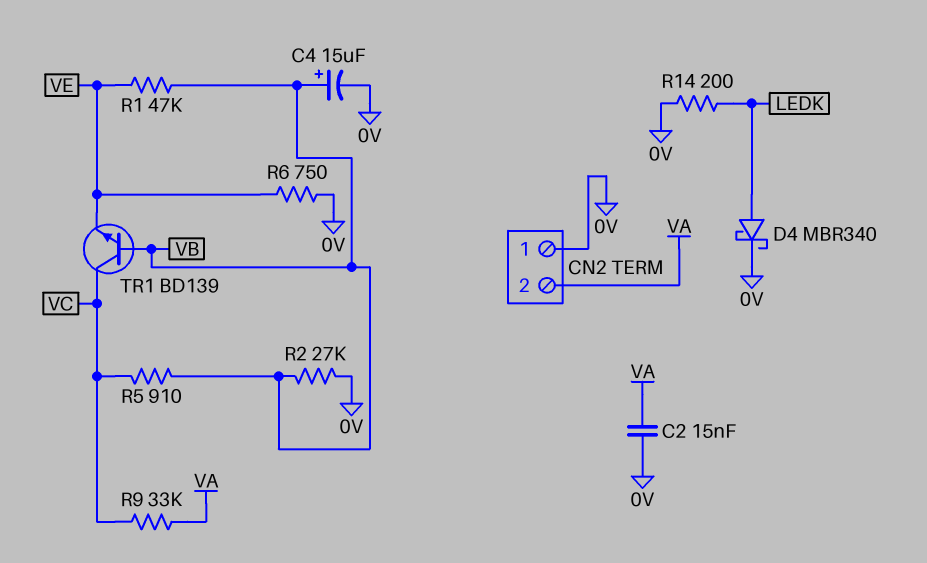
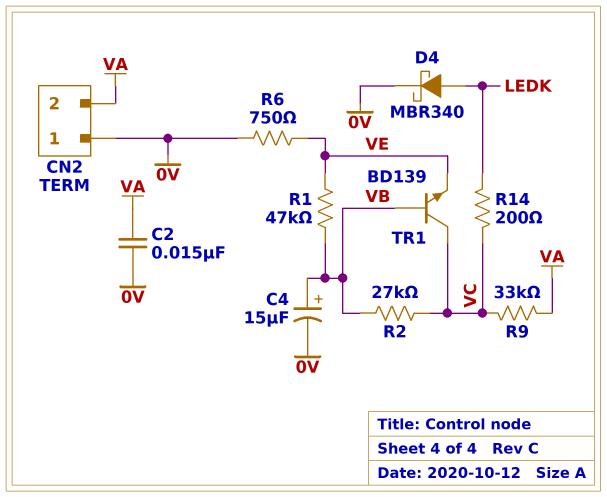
R2: 27k (0V, VB) -> 27k (VB, VC)
R5: 910 (VB, VC) -> none
R14: 200 (0V, LEDK) -> 200 (LEDK, VC)

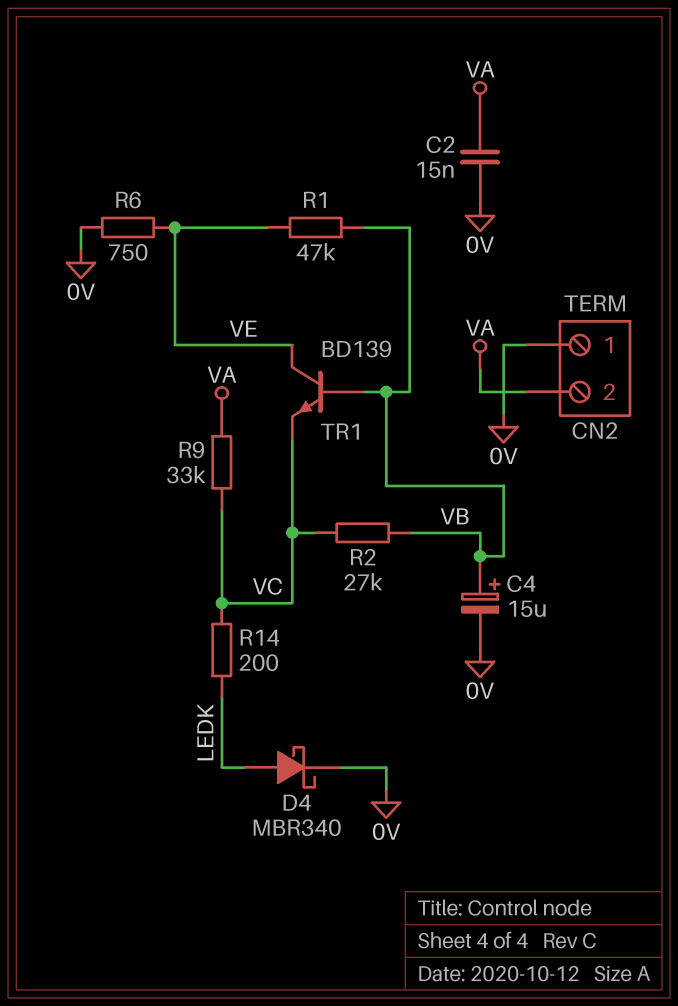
TR1: NPN BD139 (B VB, C VC, E VE) -> NPN BD139 (B VB, C VE, E VC)

